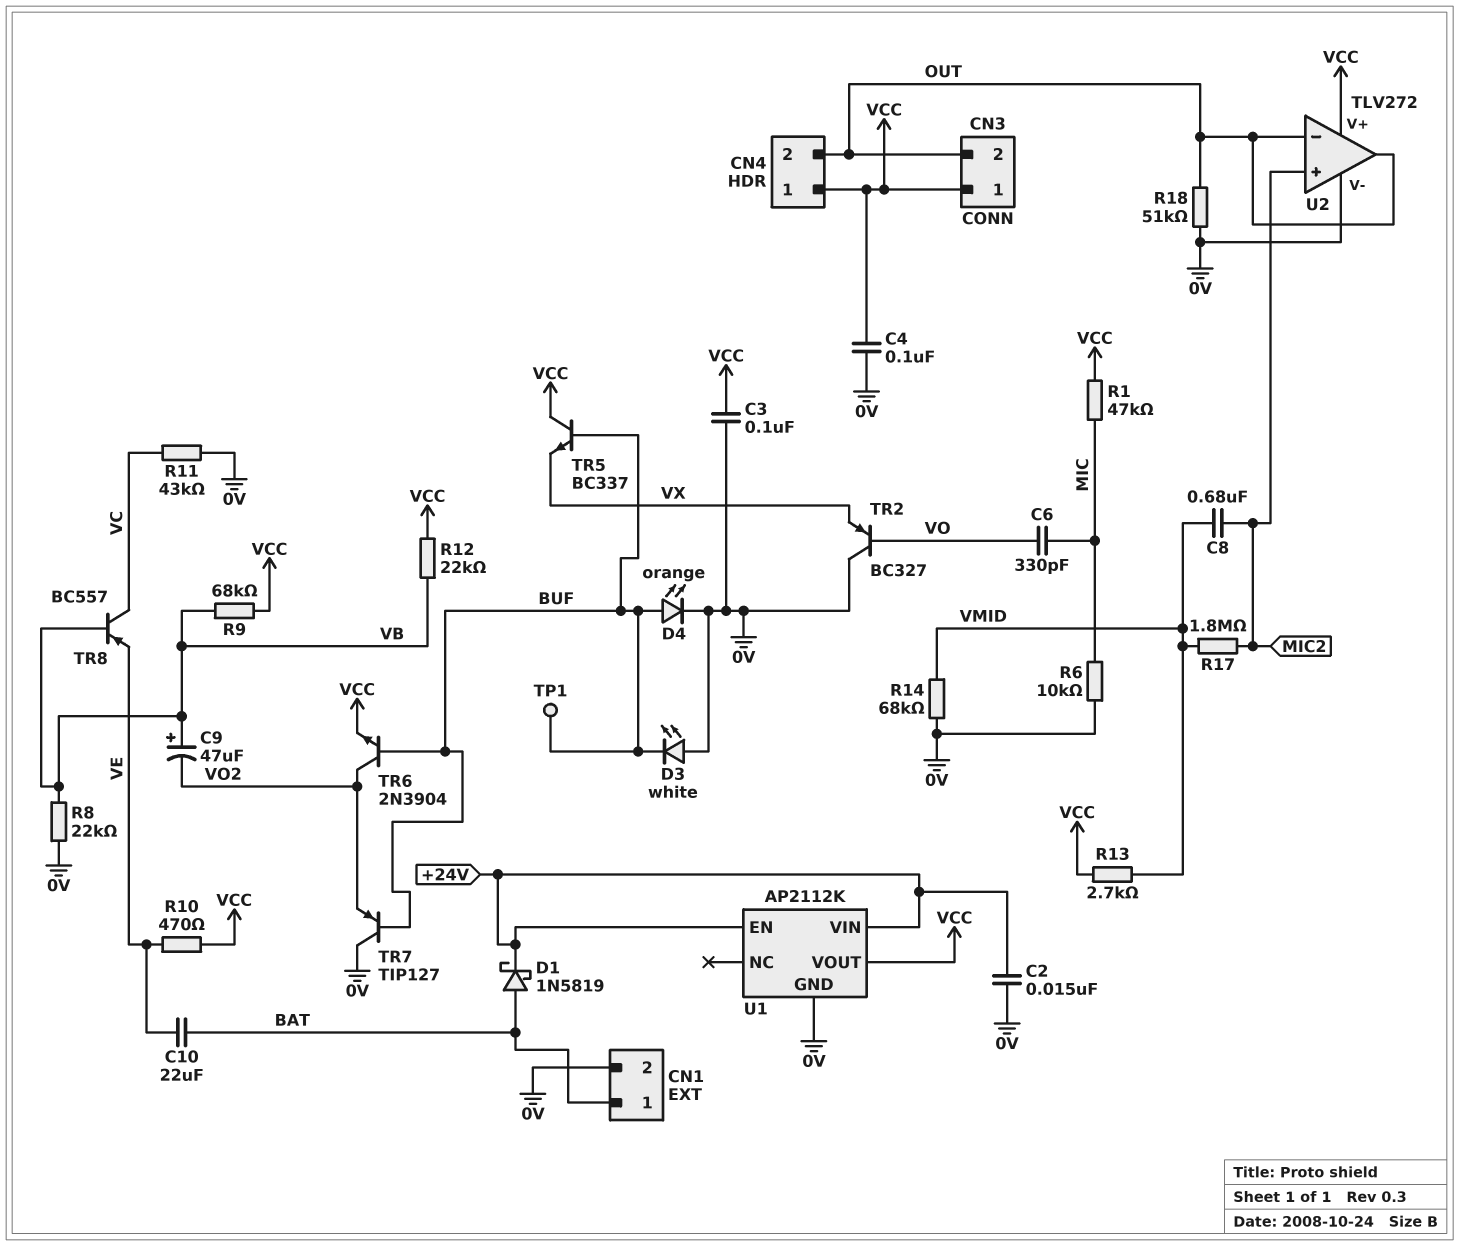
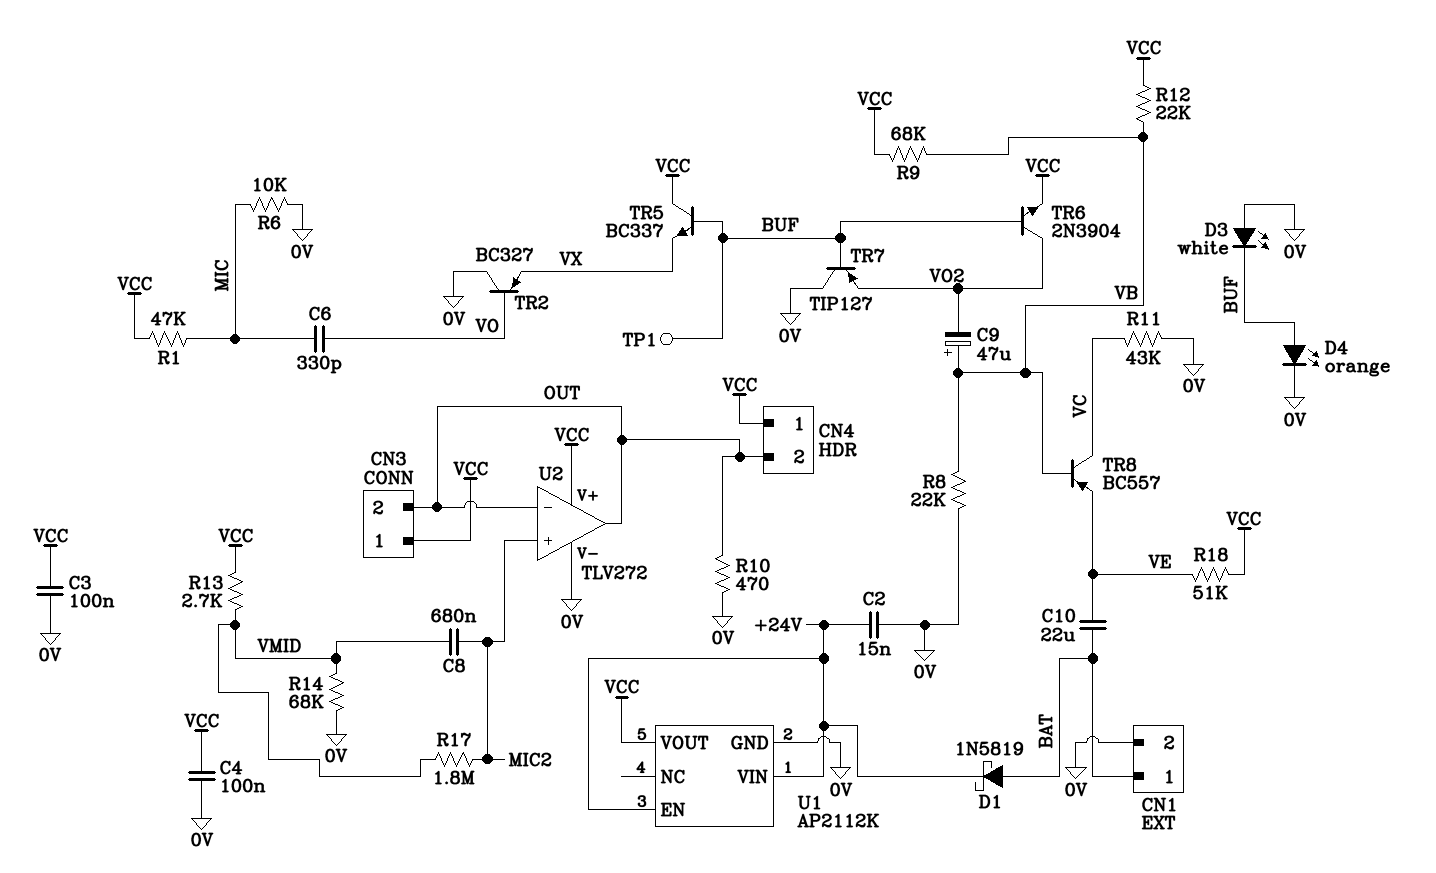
R10: 470 (VCC, VE) -> 470 (0V, OUT)
R18: 51k (0V, OUT) -> 51k (VCC, VE)

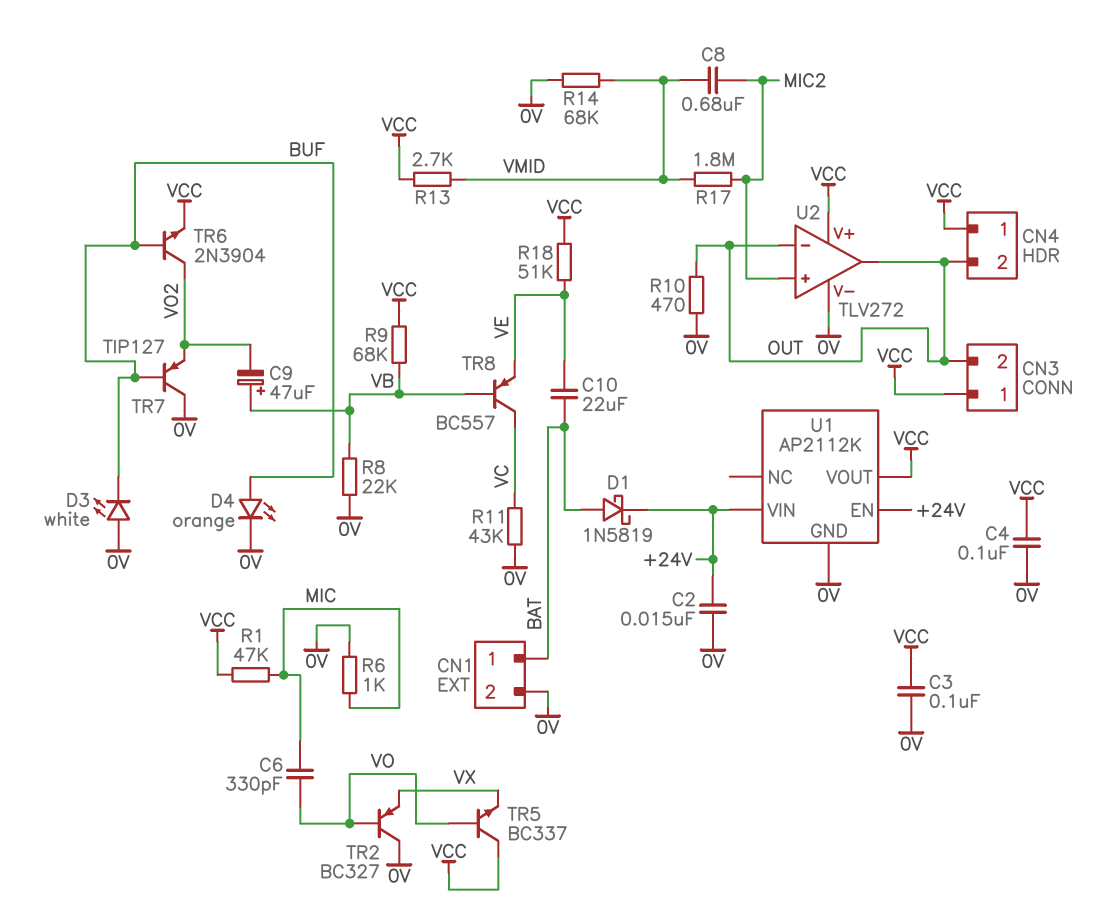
R6: 10k (0V, MIC) -> 1k (0V, MIC)
R12: 22k (VB, VCC) -> none
TP1: test point (BUF) -> none
TR5: NPN BC337 (B BUF, C VCC, E VX) -> NPN BC337 (B VO, C VCC, E VX)

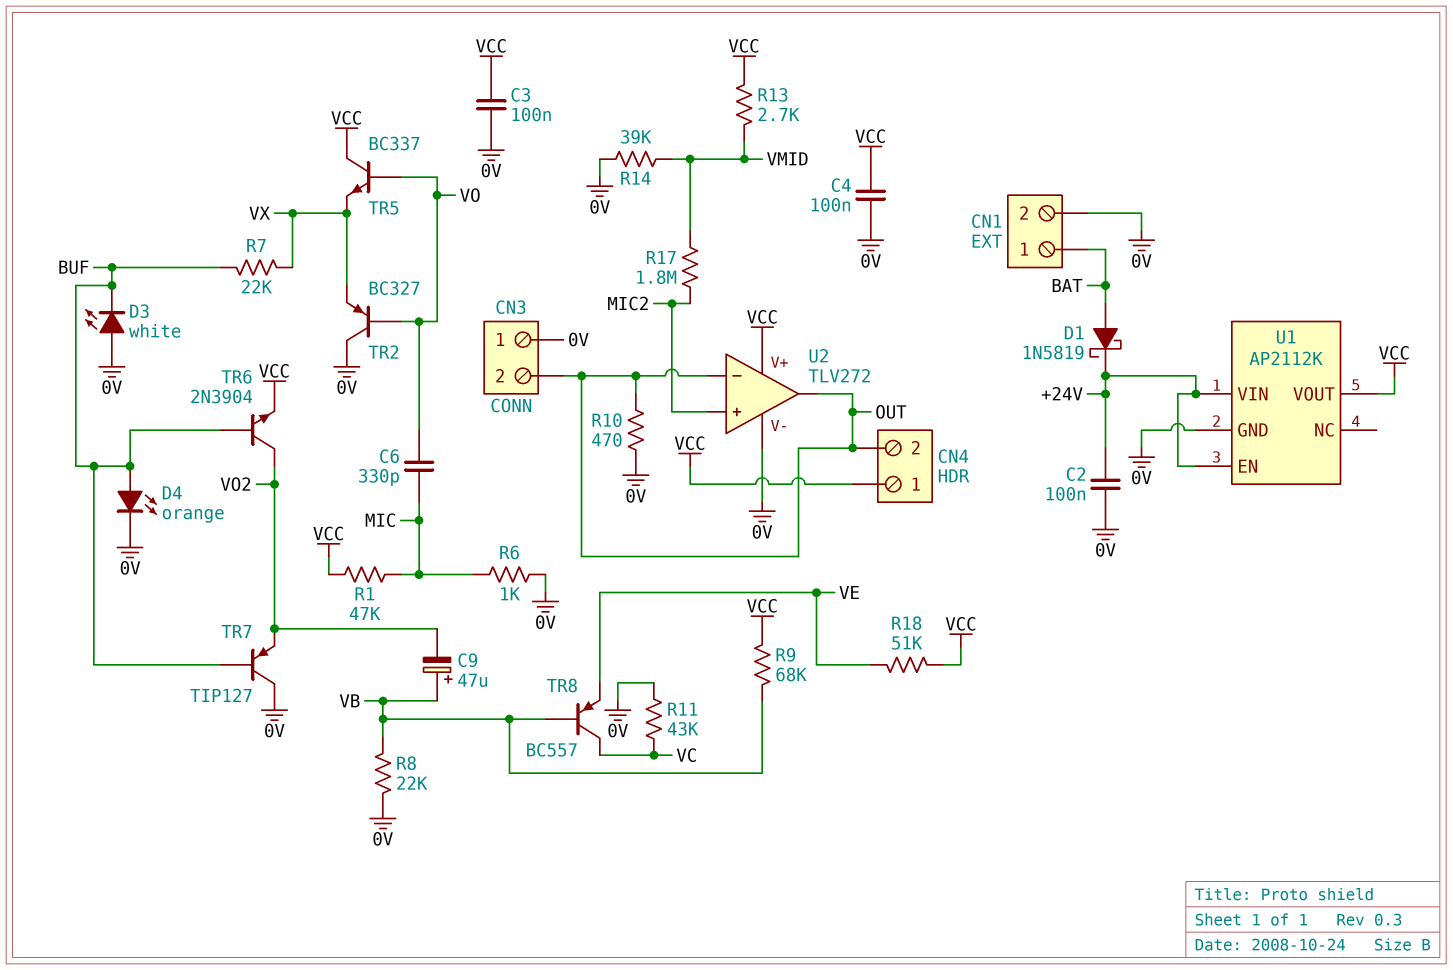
C2: 15nF (+24V, 0V) -> 100nF (+24V, 0V)
C8: 680nF (MIC2, VMID) -> none
C10: 22uF (BAT, VE) -> none
CN3 pin 1: VCC -> 0V
R7: none -> 22k (BUF, VX)
R14: 68k (0V, VMID) -> 39k (0V, VMID)

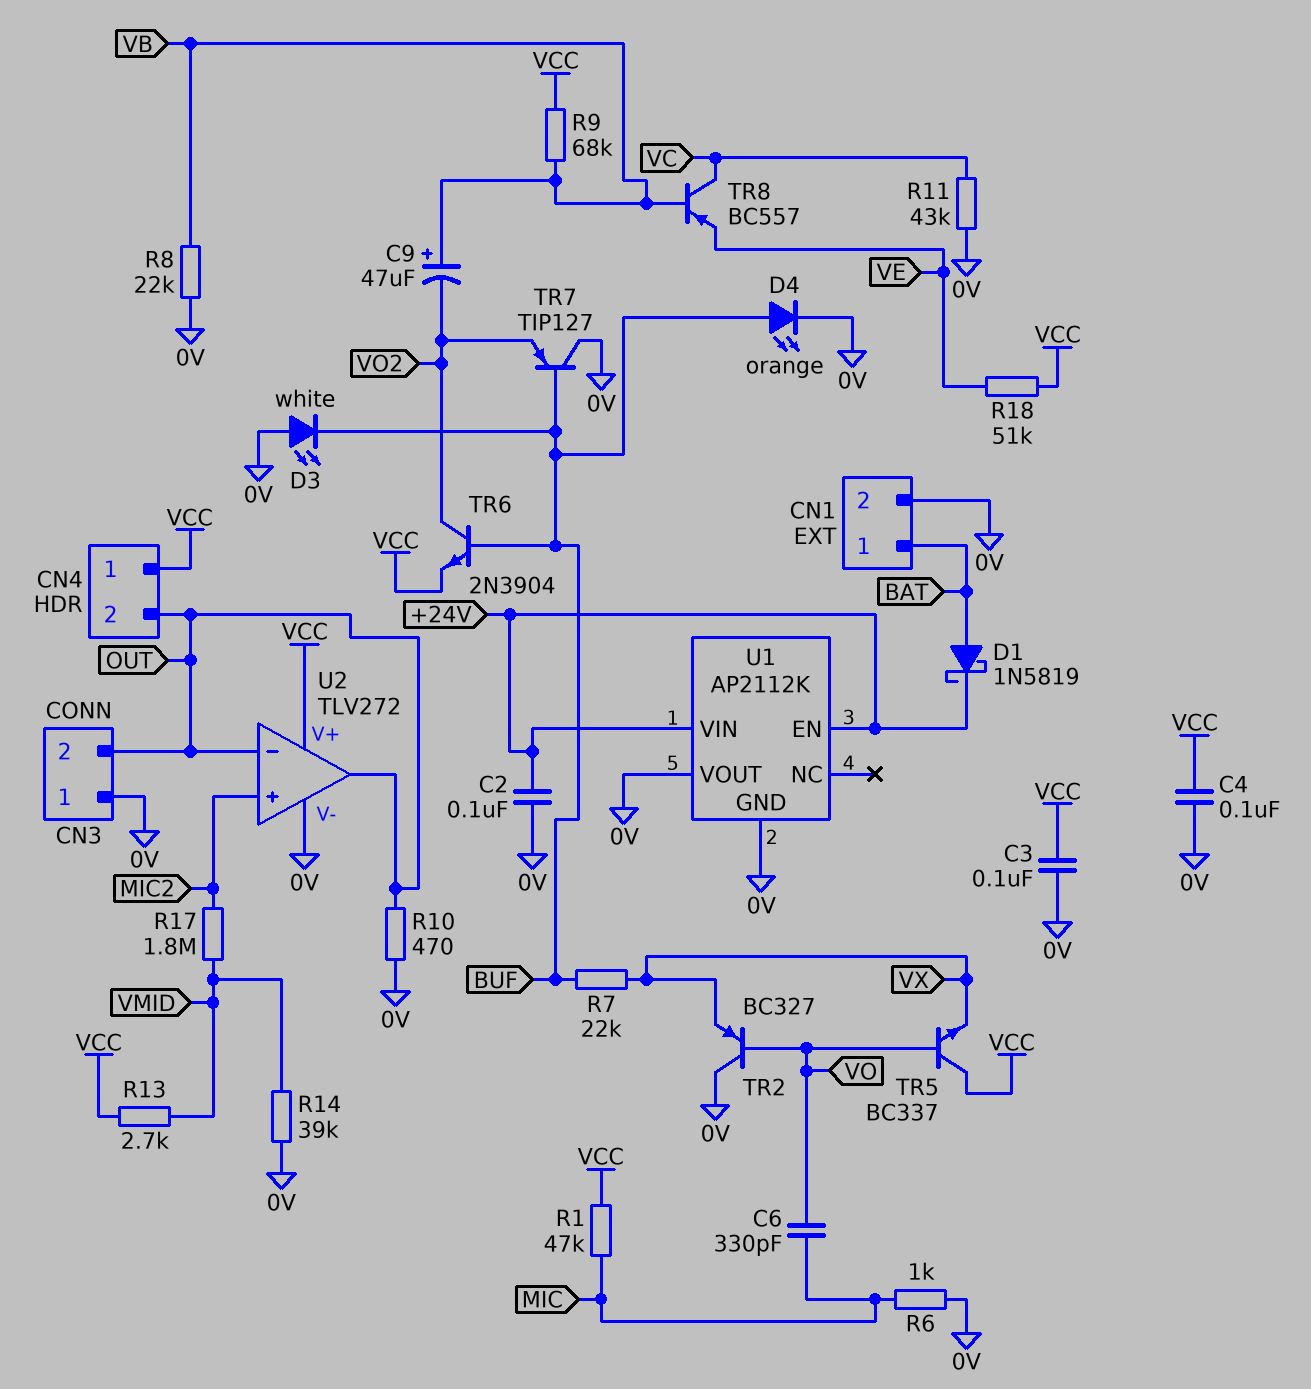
U1 pin VOUT: VCC -> 0V

